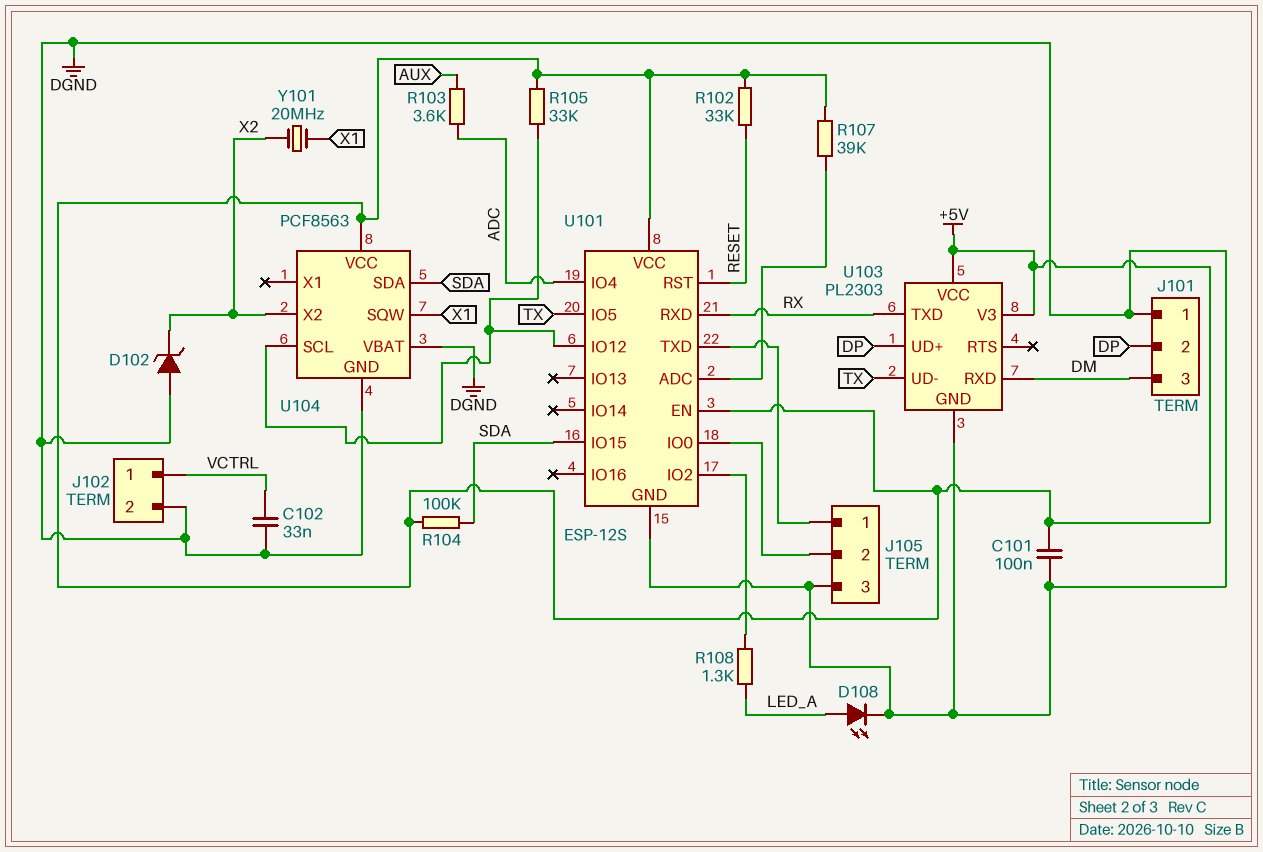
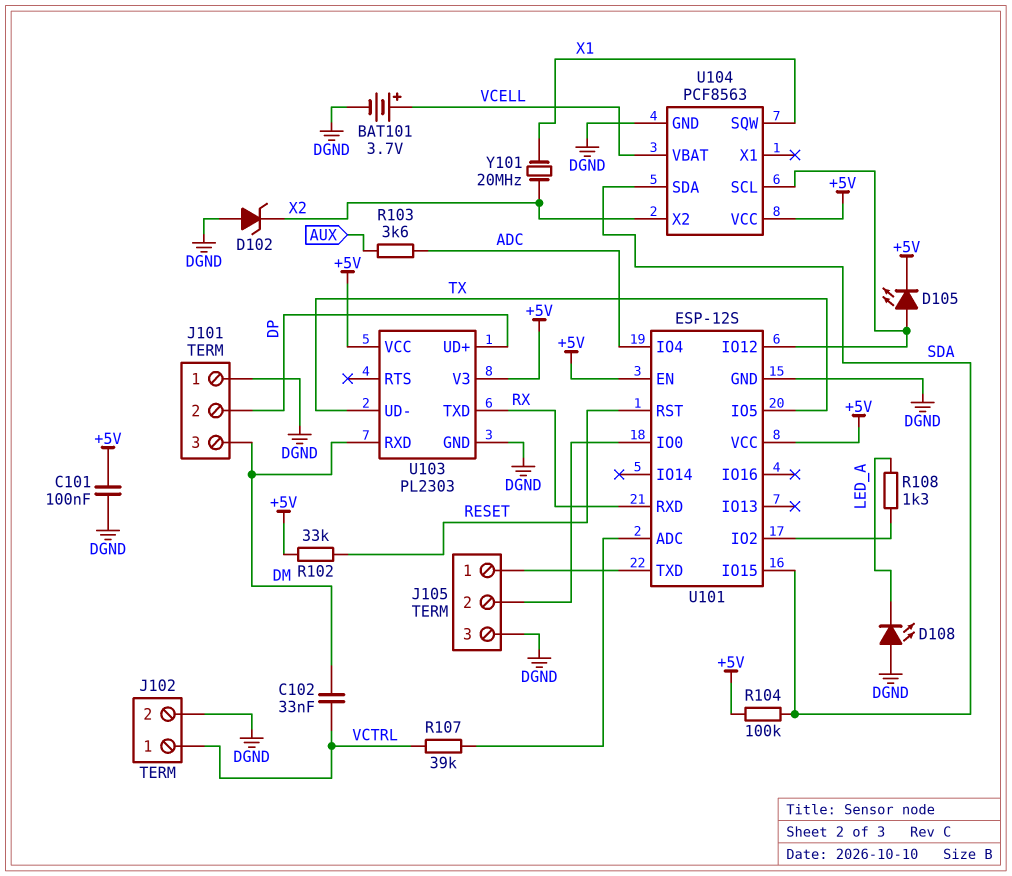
BAT101: none -> 3.7V (plus VCELL, minus DGND)
C102: 33nF (DGND, VCTRL) -> 33nF (DM, VCTRL)
D105: none -> LED (A U101/IO12, K +5V)
D108: LED (A LED_A, K DGND) -> LED (A DGND, K LED_A)
R105: 33k (+5V, U101/IO12) -> none
R107: 39k (+5V, U101/ADC) -> 39k (U101/ADC, VCTRL)
U104 pin VBAT: DGND -> VCELL

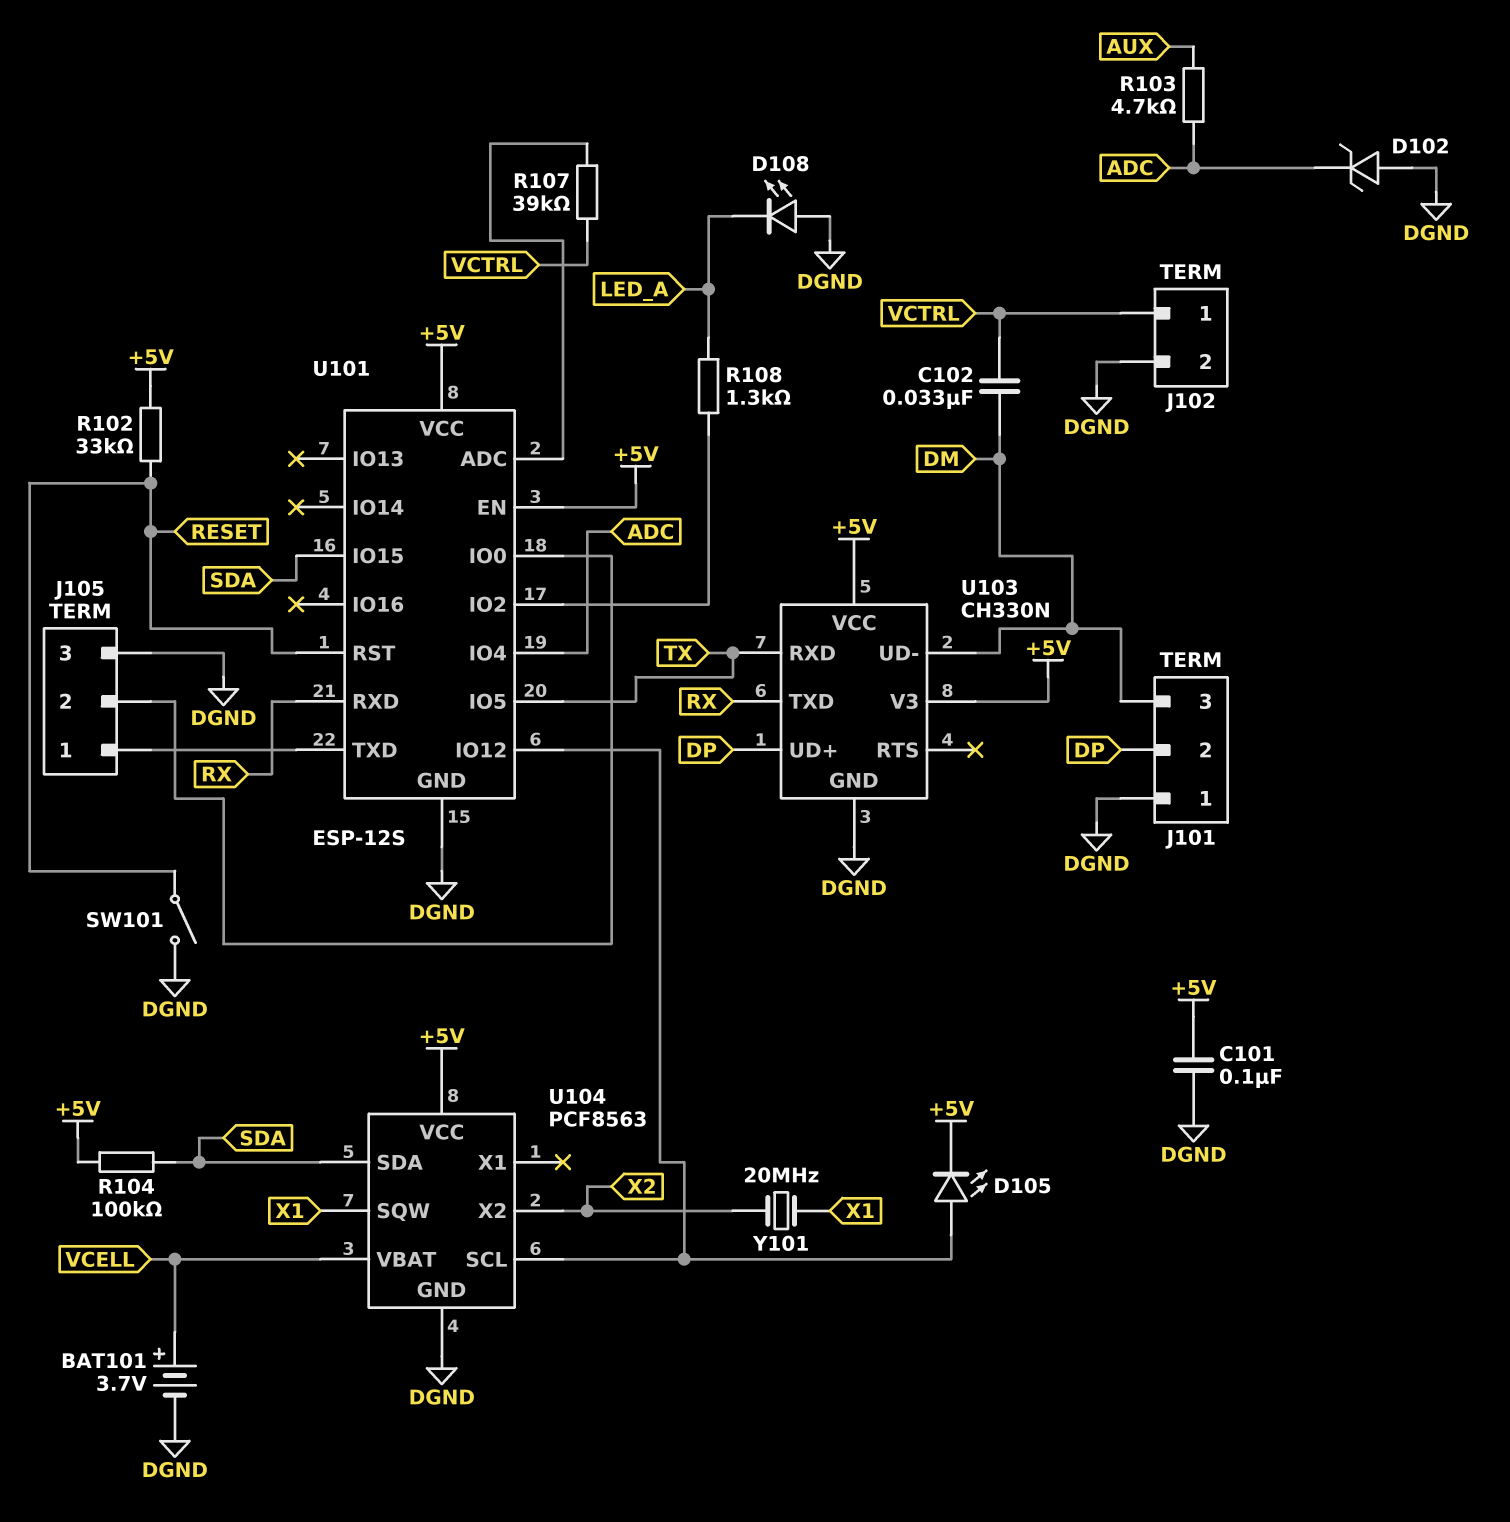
D102: zener (A DGND, K X2) -> zener (A DGND, K ADC)
R103: 3.6k (ADC, AUX) -> 4.7k (ADC, AUX)
SW101: none -> switch (DGND, RESET)
U103: PL2303 -> CH330N
U103 pin RXD: DM -> TX
U103 pin UD-: TX -> DM

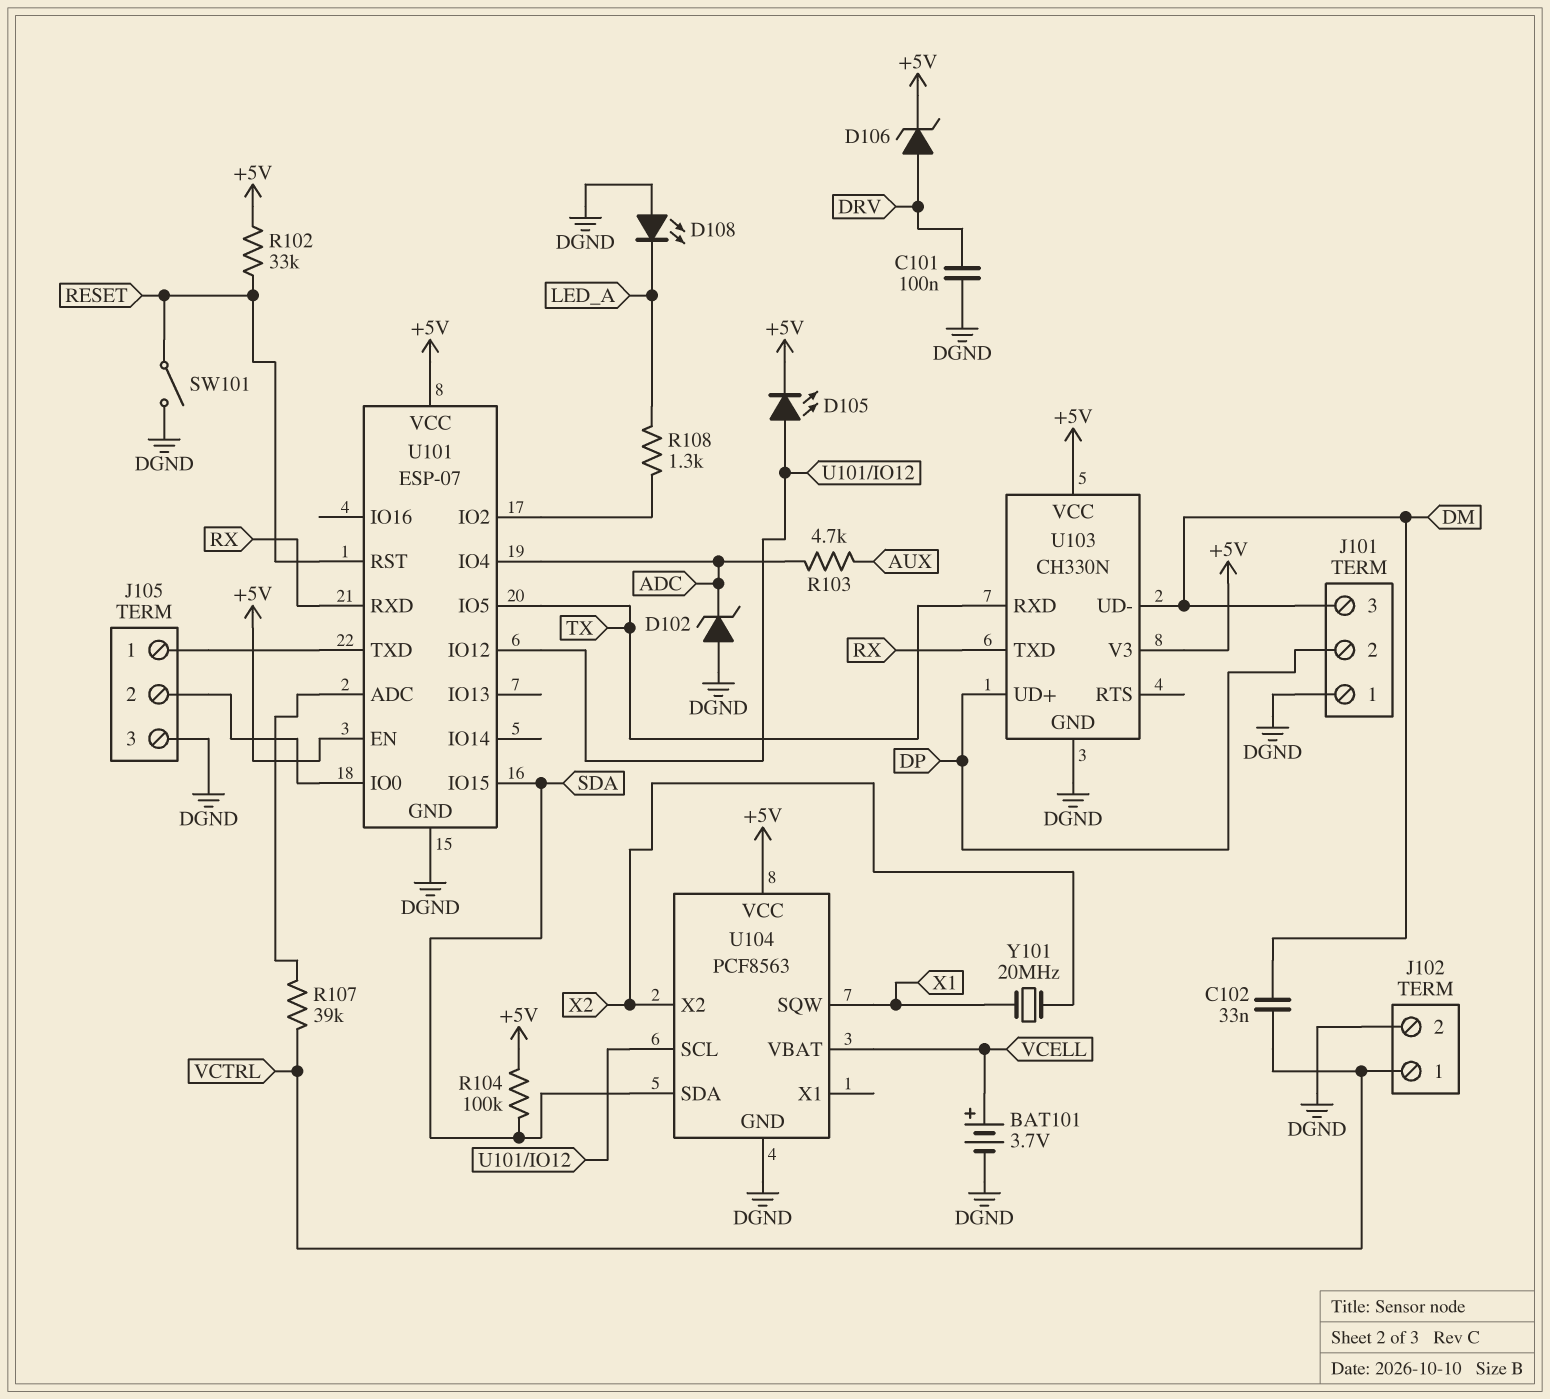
C101: 100nF (+5V, DGND) -> 100nF (DGND, DRV)
D106: none -> zener (A DRV, K +5V)
U101: ESP-12S -> ESP-07

